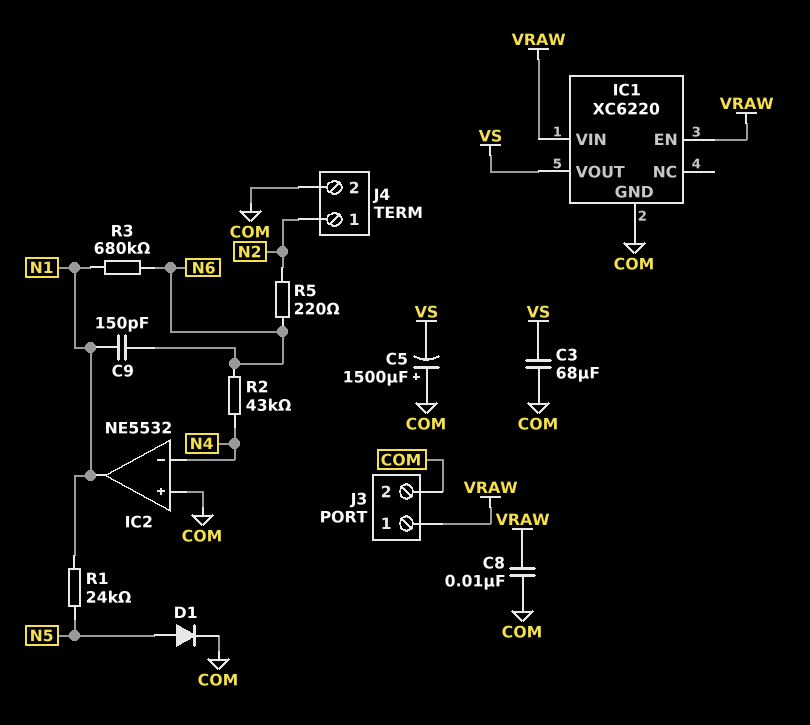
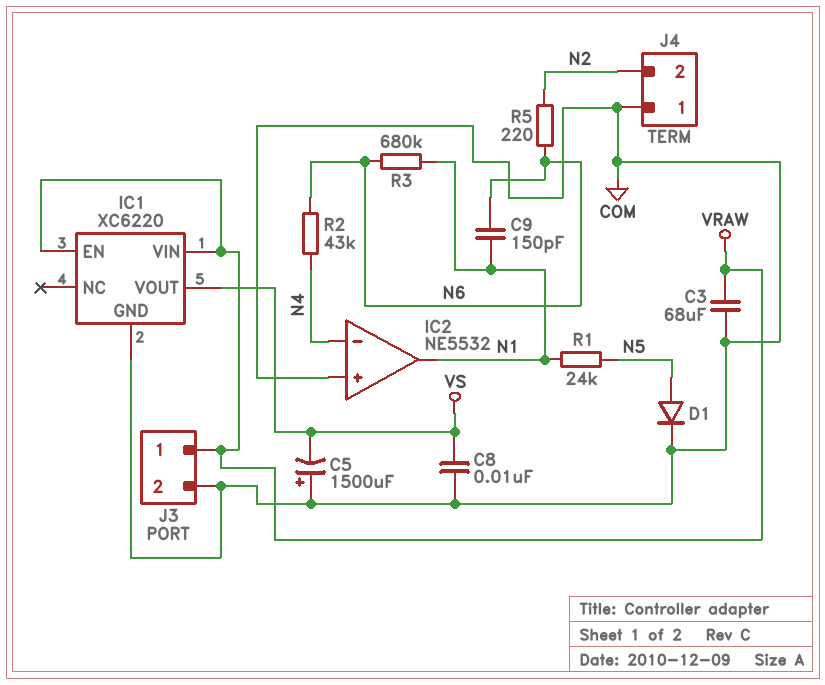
C3: 68uF (COM, VS) -> 68uF (COM, VRAW)
C8: 10nF (COM, VRAW) -> 10nF (COM, VS)
J4 pin 1: N2 -> COM
J4 pin 2: COM -> N2

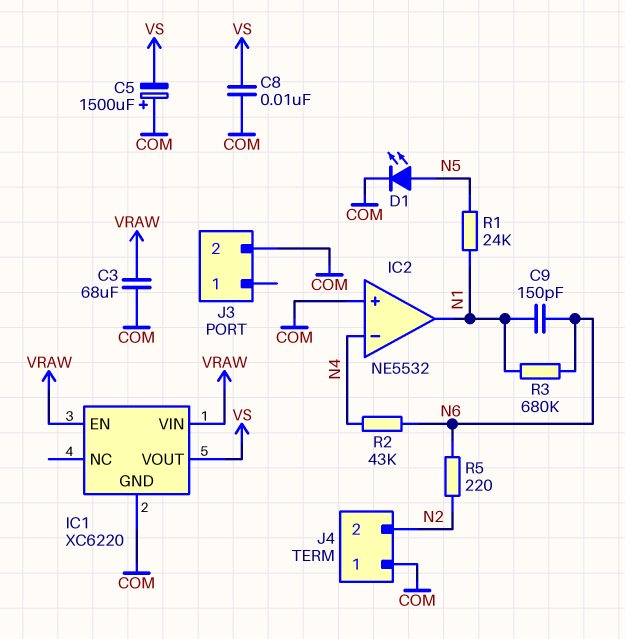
D1: diode (A N5, K COM) -> LED (A N5, K COM)
J3 pin 1: VRAW -> none

